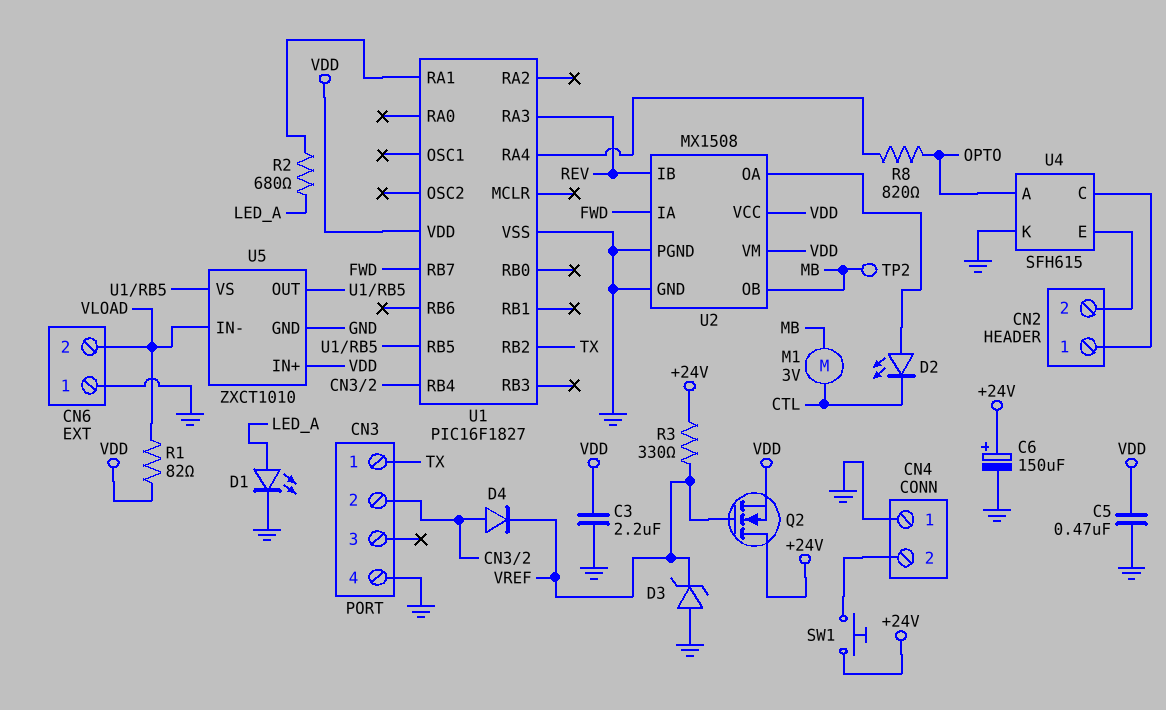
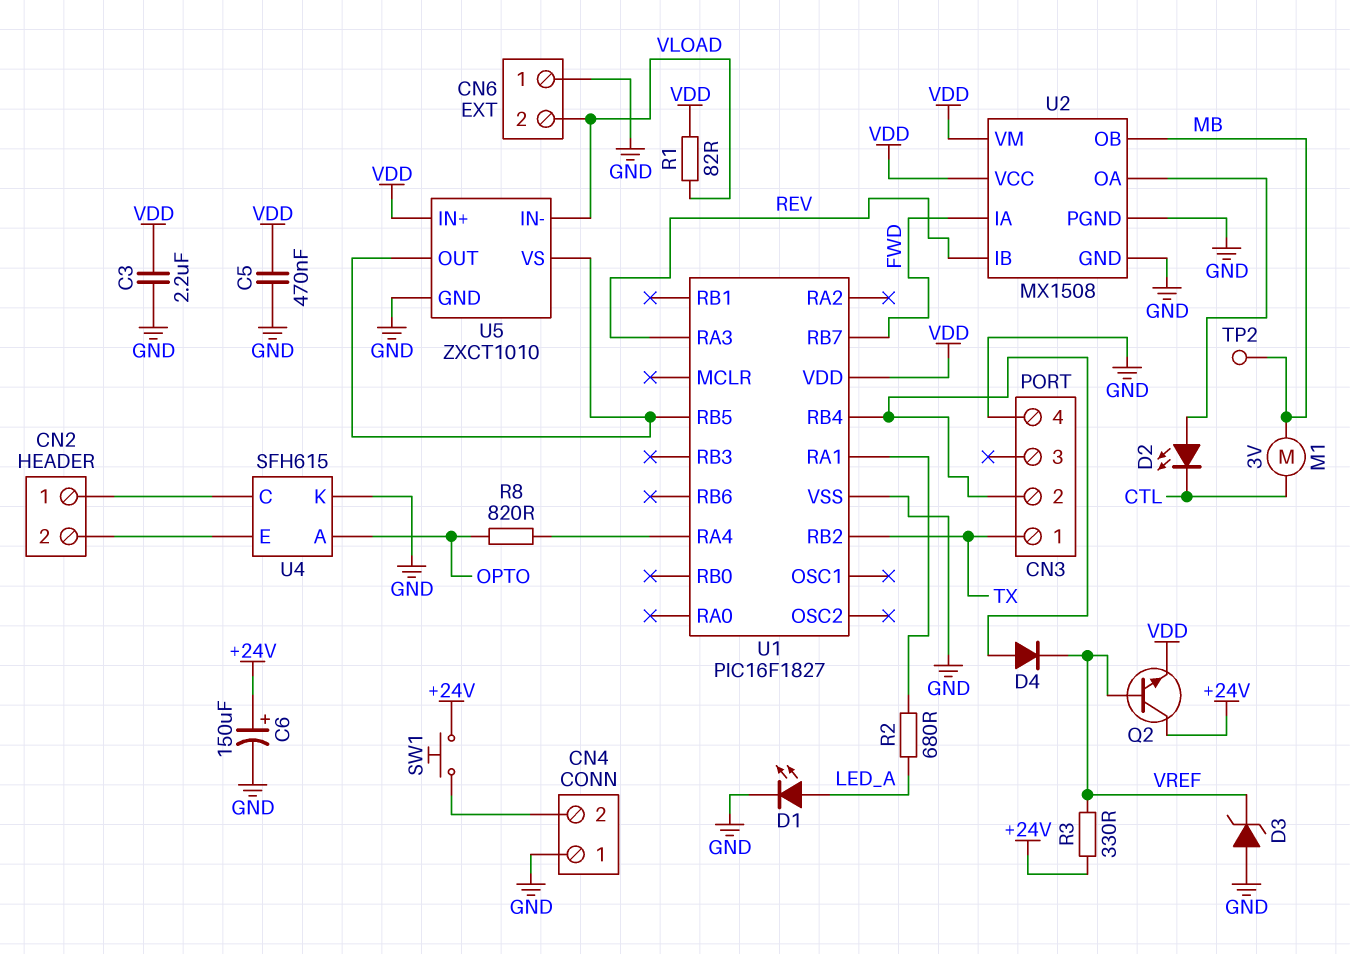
Q2: NMOS (G VREF, D +24V, S VDD) -> NPN (B VREF, C +24V, E VDD)

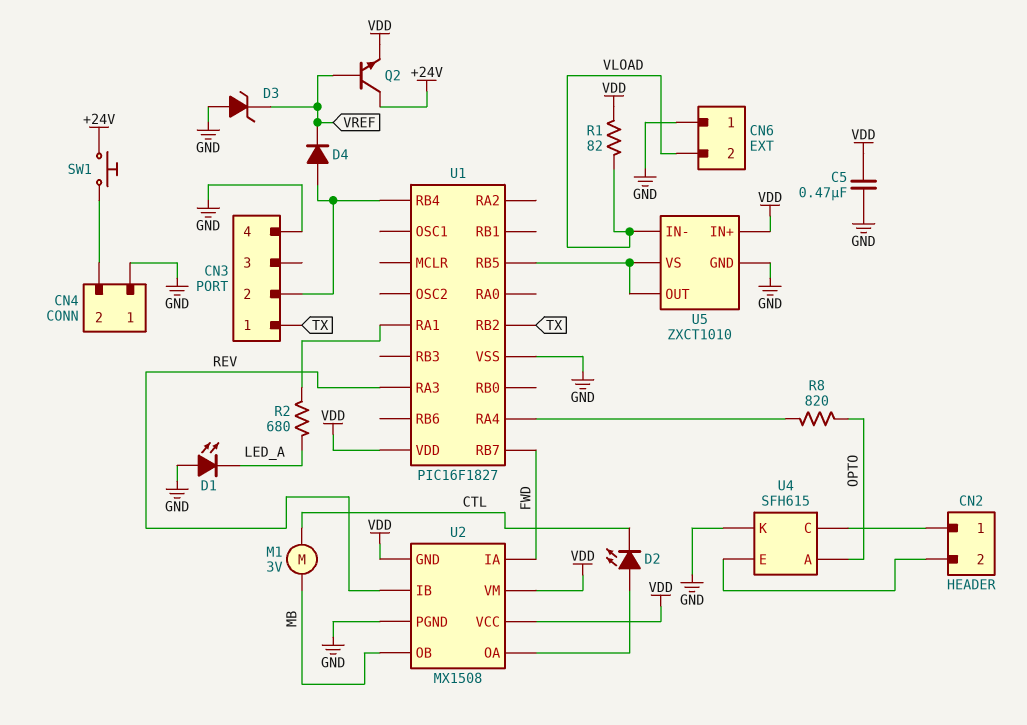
C3: 2.2uF (GND, VDD) -> none
C6: 150uF (plus +24V, minus GND) -> none
D1: LED (A LED_A, K GND) -> LED (A GND, K LED_A)
R3: 330 (+24V, VREF) -> none
TP2: test point (MB) -> none
U2 pin GND: GND -> VDD

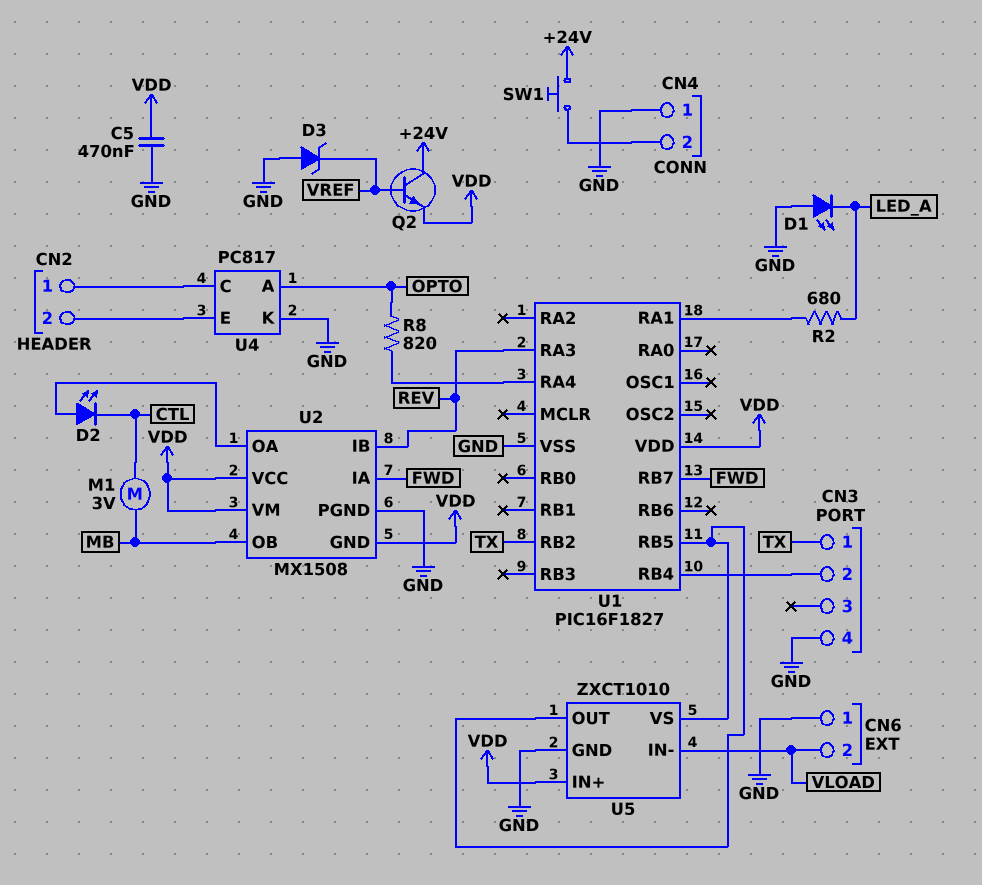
D4: diode (A CN3/2, K VREF) -> none
R1: 82 (VDD, VLOAD) -> none
U4: SFH615 -> PC817

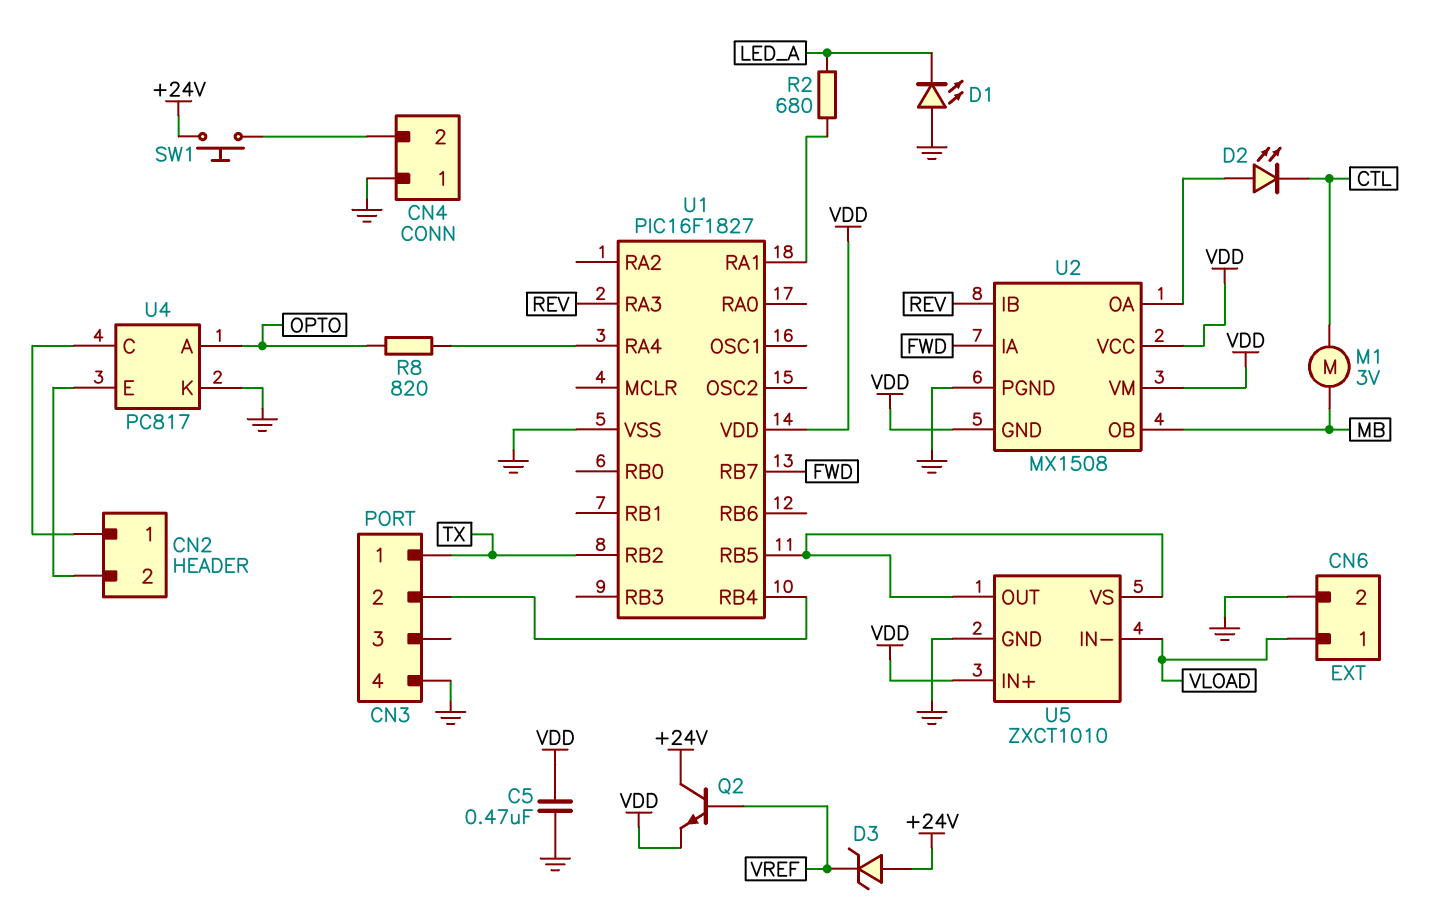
CN6 pin 1: GND -> VLOAD
CN6 pin 2: VLOAD -> GND
D3: zener (A GND, K VREF) -> zener (A +24V, K VREF)

